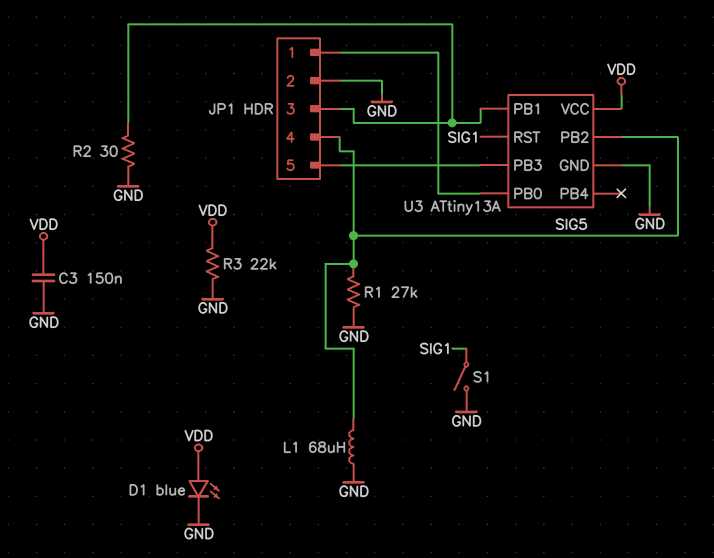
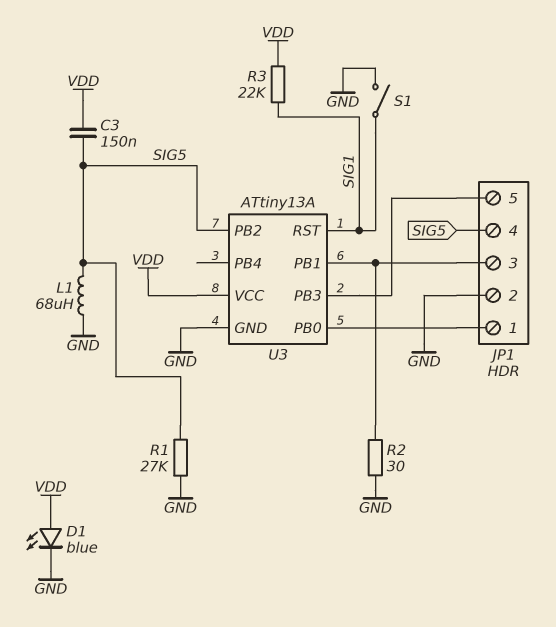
C3: 150nF (GND, VDD) -> 150nF (SIG5, VDD)
R3: 22k (GND, VDD) -> 22k (SIG1, VDD)

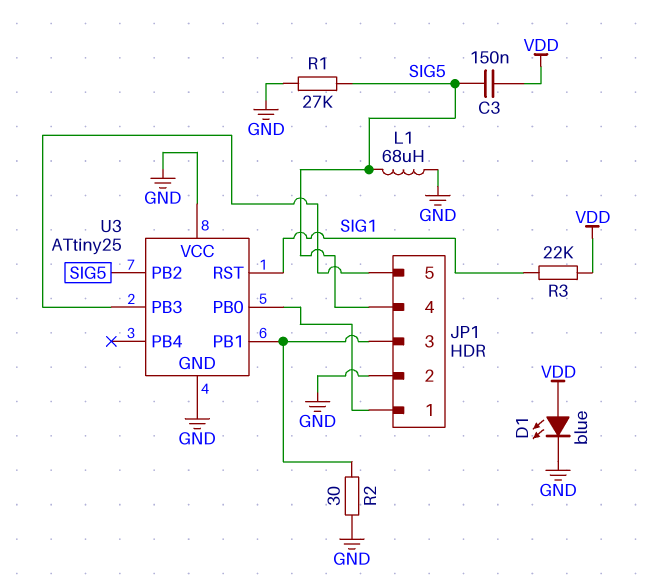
S1: switch (GND, SIG1) -> none
U3: ATtiny13A -> ATtiny25
U3 pin VCC: VDD -> GND

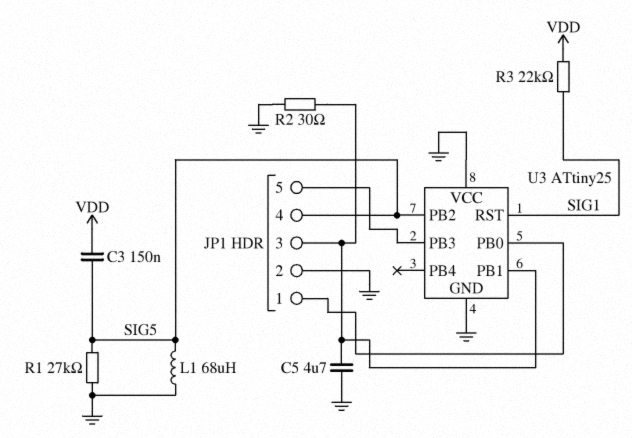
C5: none -> 4.7uF (GND, JP1/3)
D1: LED blue (A VDD, K GND) -> none

